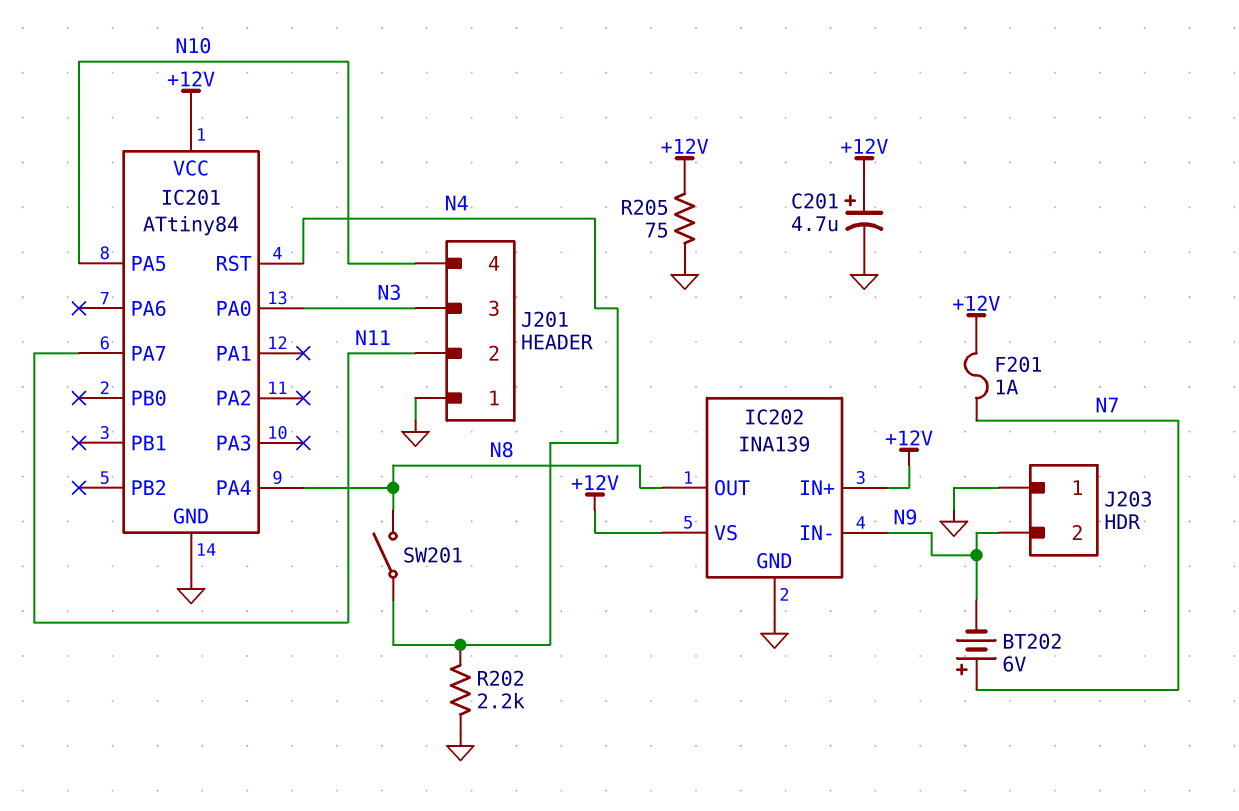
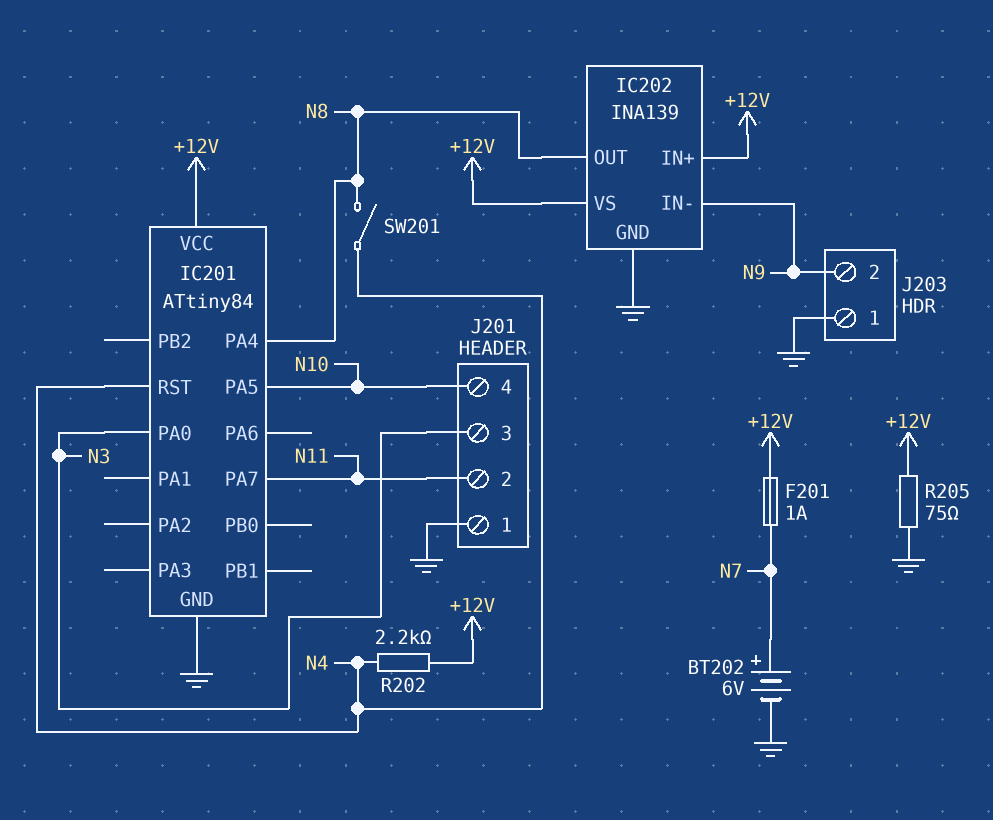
BT202: 6V (plus N7, minus N9) -> 6V (plus N7, minus GND)
C201: 4.7uF (plus +12V, minus GND) -> none
R202: 2.2k (GND, N4) -> 2.2k (+12V, N4)

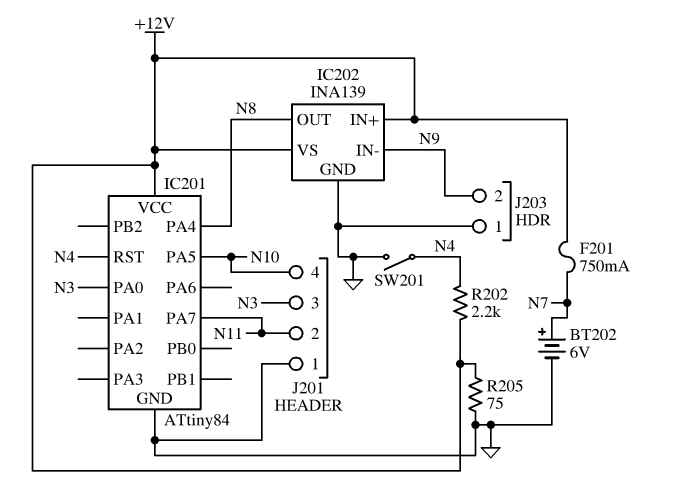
F201: 1A (+12V, N7) -> 750mA (+12V, N7)
SW201: switch (N4, N8) -> switch (GND, N4)

